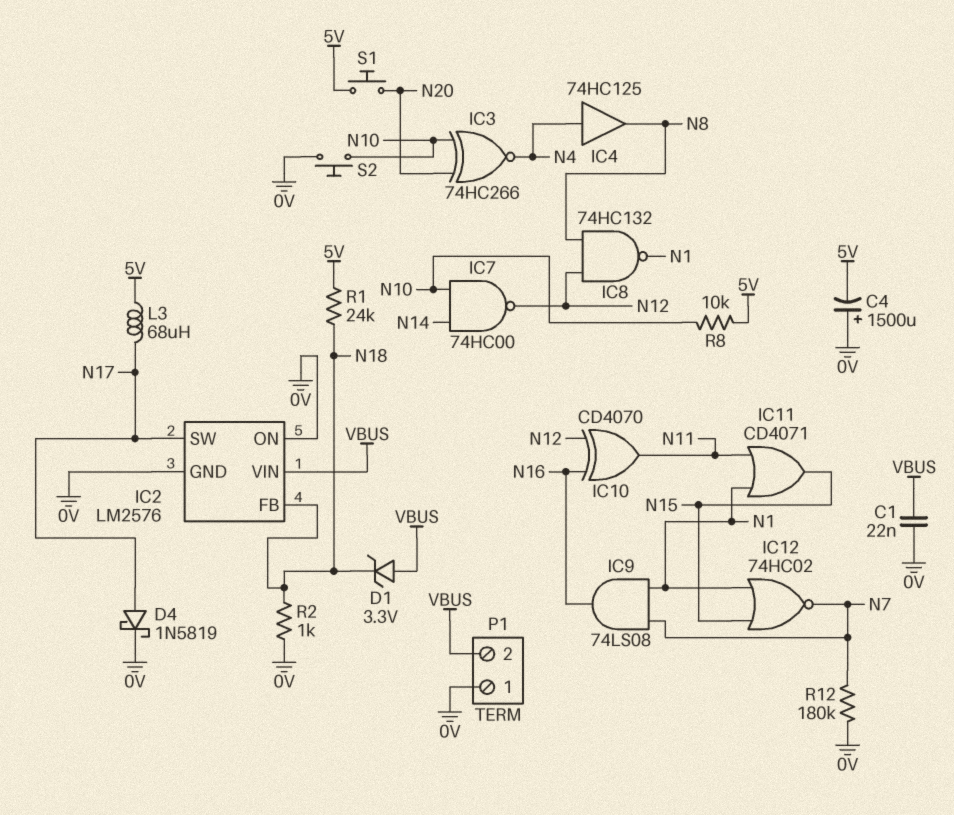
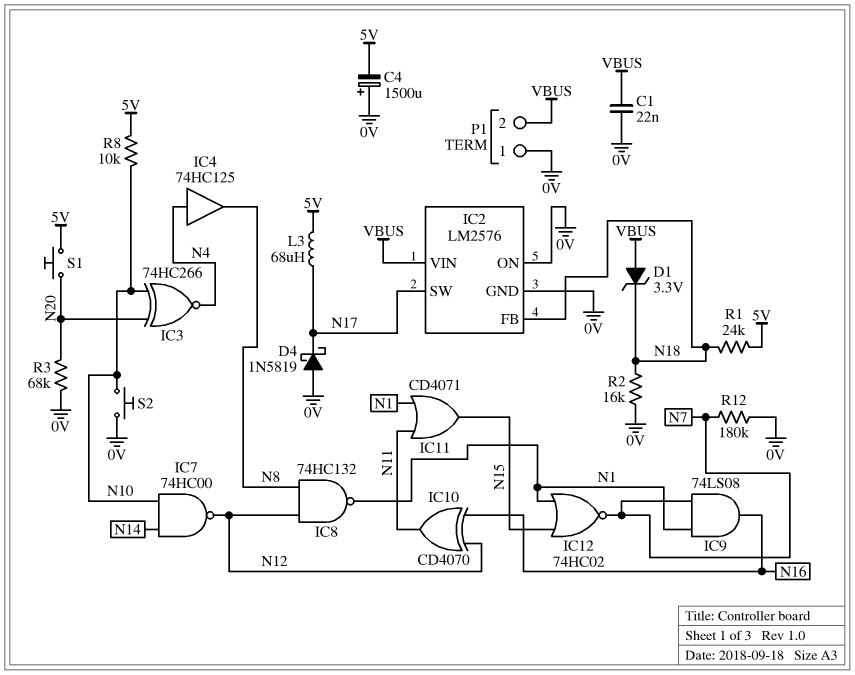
D4: schottky 1N5819 (A N17, K 0V) -> schottky 1N5819 (A 0V, K N17)
R2: 1k (0V, N18) -> 16k (0V, N18)
R3: none -> 68k (0V, N20)

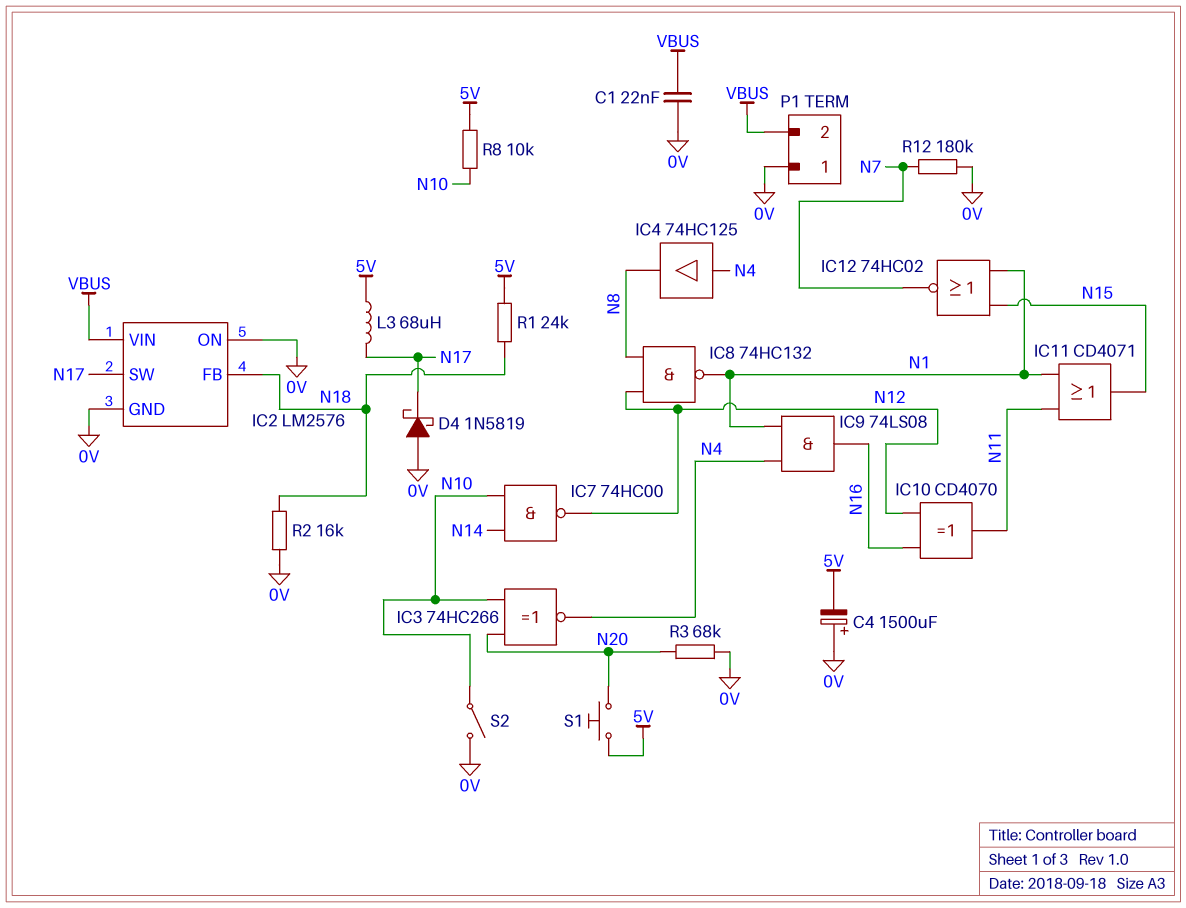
D1: zener 3.3V (A VBUS, K N18) -> none
IC9: AND 74LS08 (in N1, in N7, out N16) -> AND 74LS08 (in N1, in N4, out N16)
S2: button (0V, N10) -> switch (0V, N10)

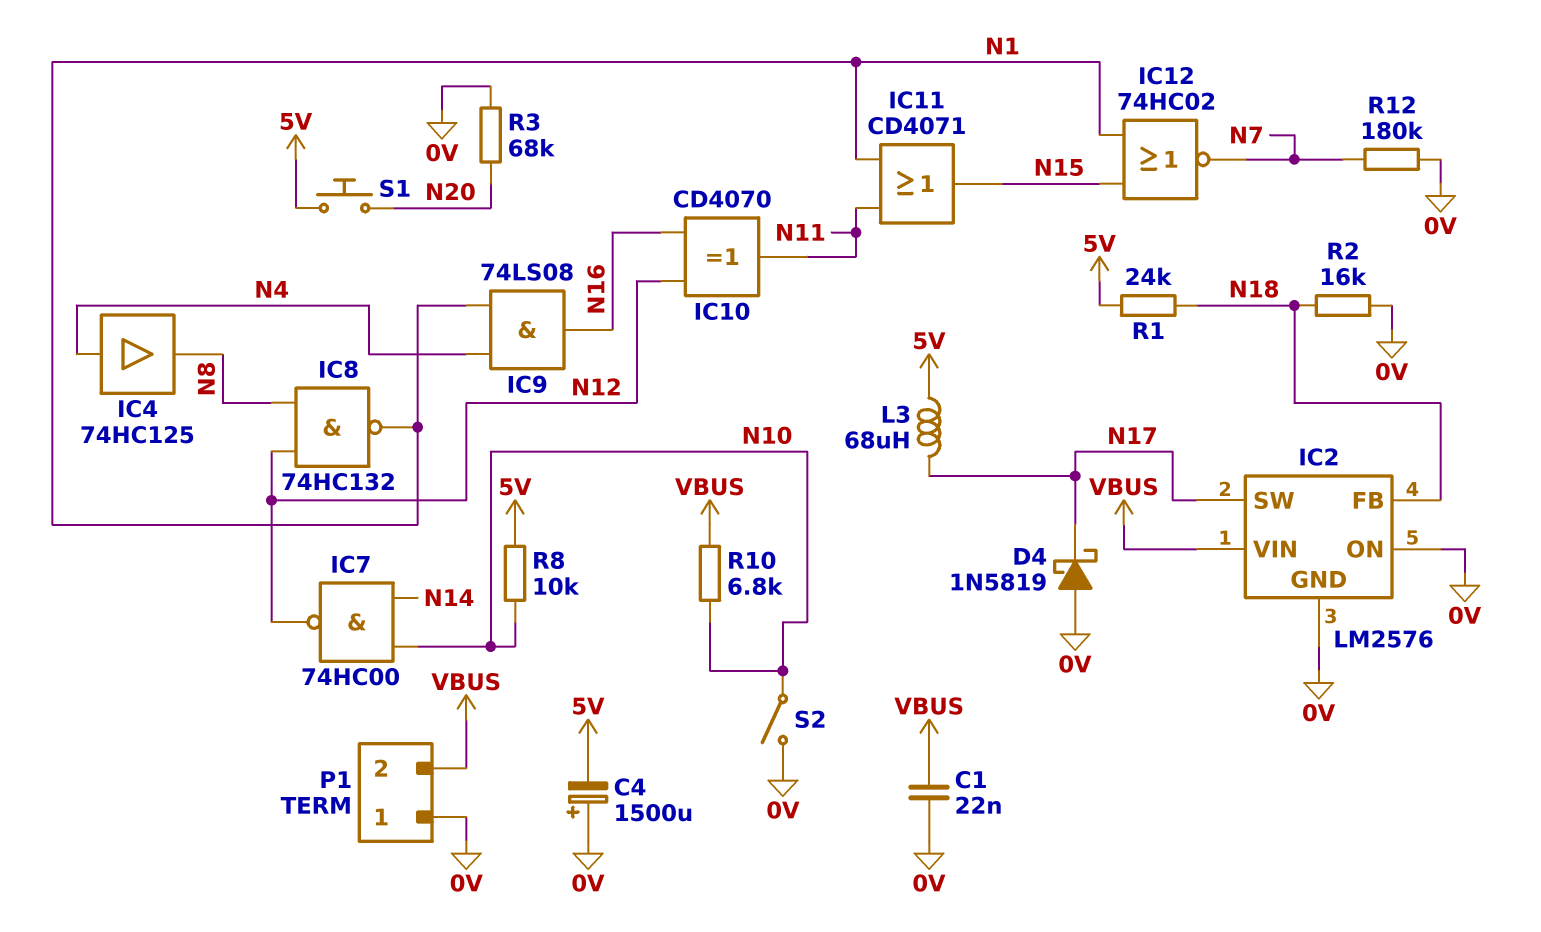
IC3: XNOR 74HC266 (in N10, in N20, out N4) -> none
R10: none -> 6.8k (N10, VBUS)

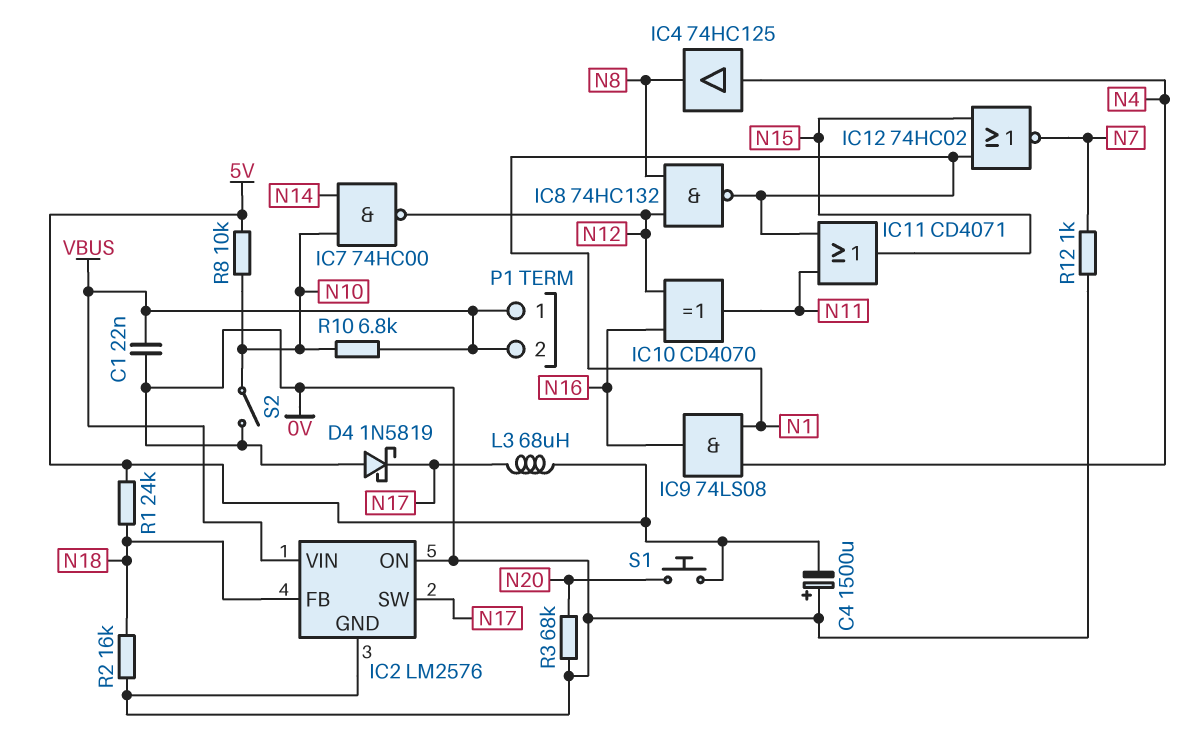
P1 pin 1: 0V -> VBUS
R12: 180k (0V, N7) -> 1k (0V, N7)

